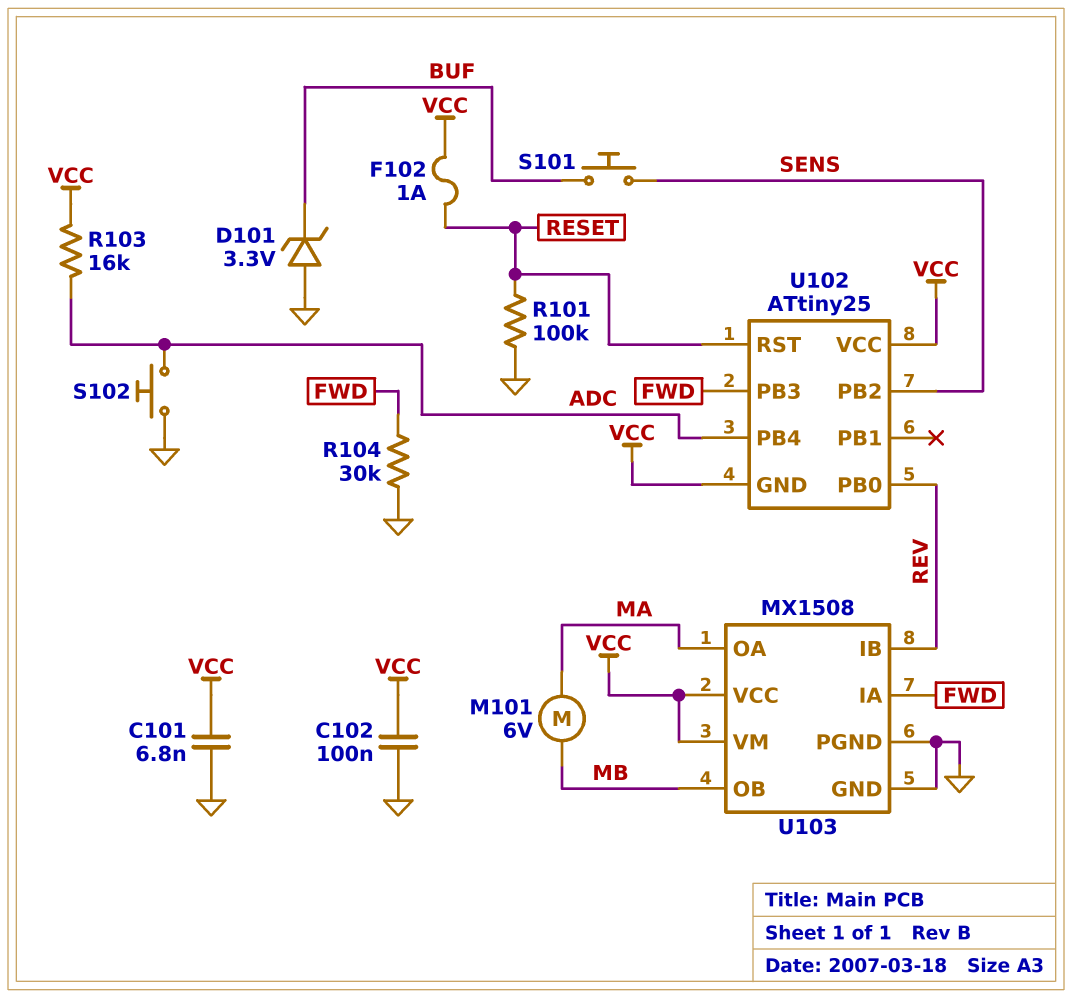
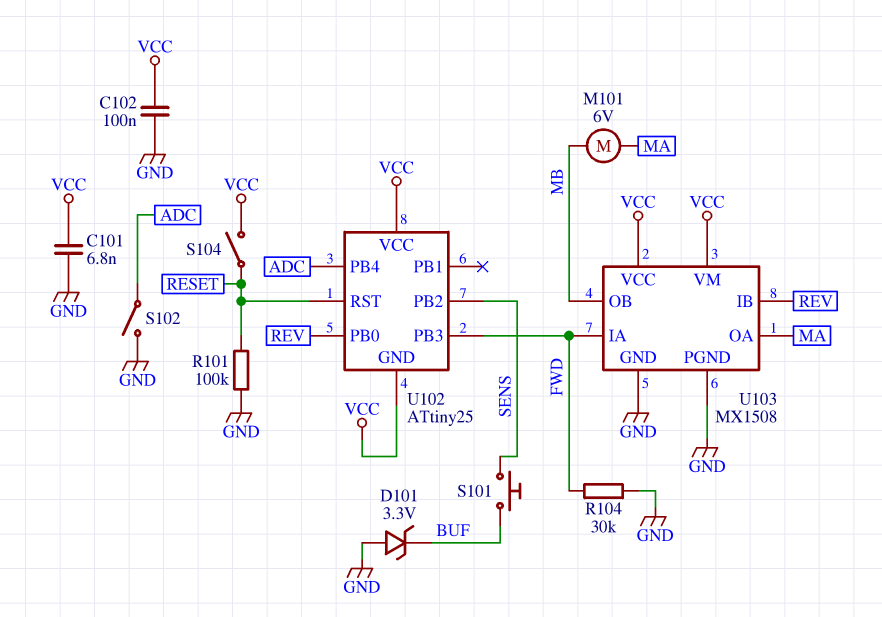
F102: 1A (RESET, VCC) -> none
R103: 16k (ADC, VCC) -> none
S102: button (ADC, GND) -> switch (ADC, GND)
S104: none -> switch (RESET, VCC)

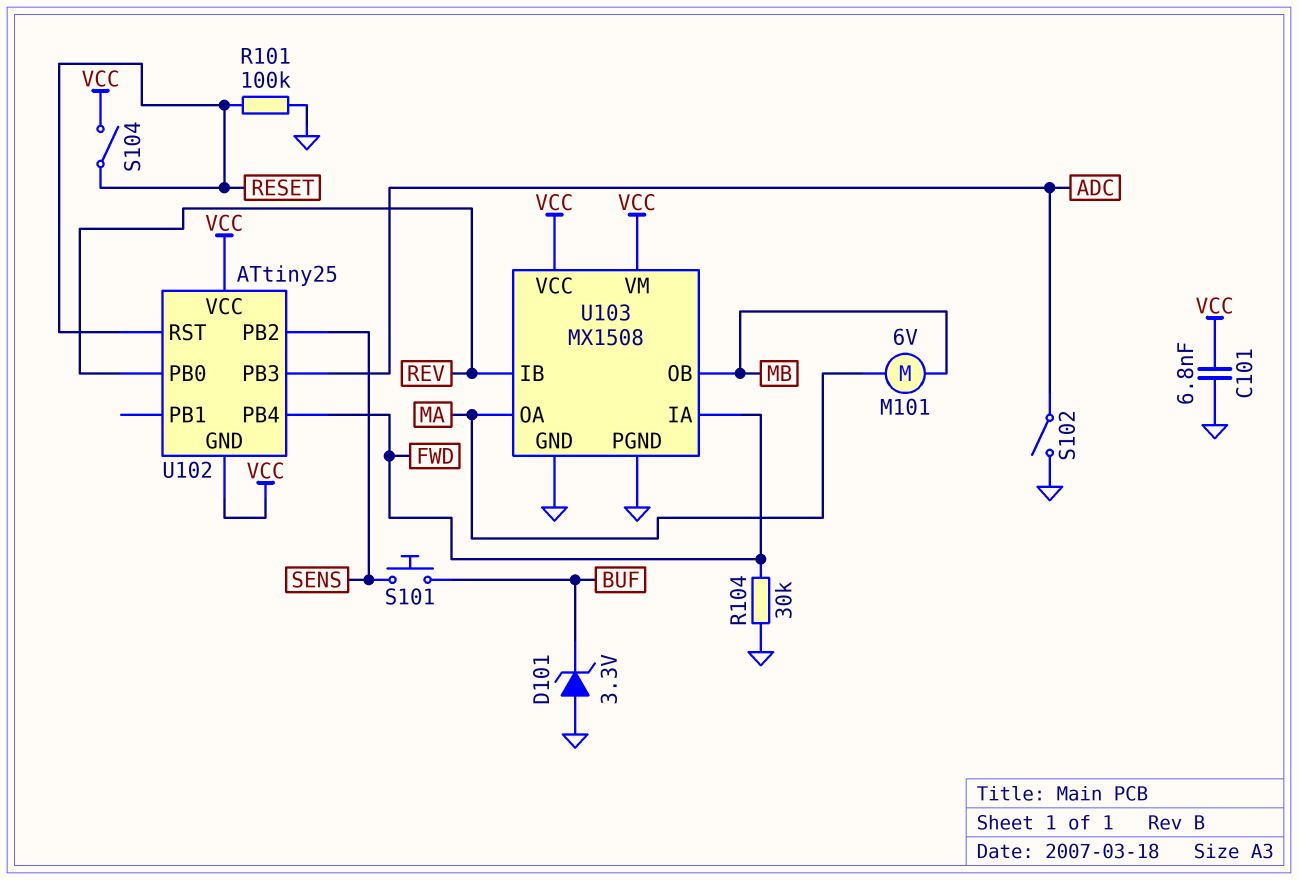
C102: 100nF (GND, VCC) -> none
U102 pin PB3: FWD -> ADC
U102 pin PB4: ADC -> FWD

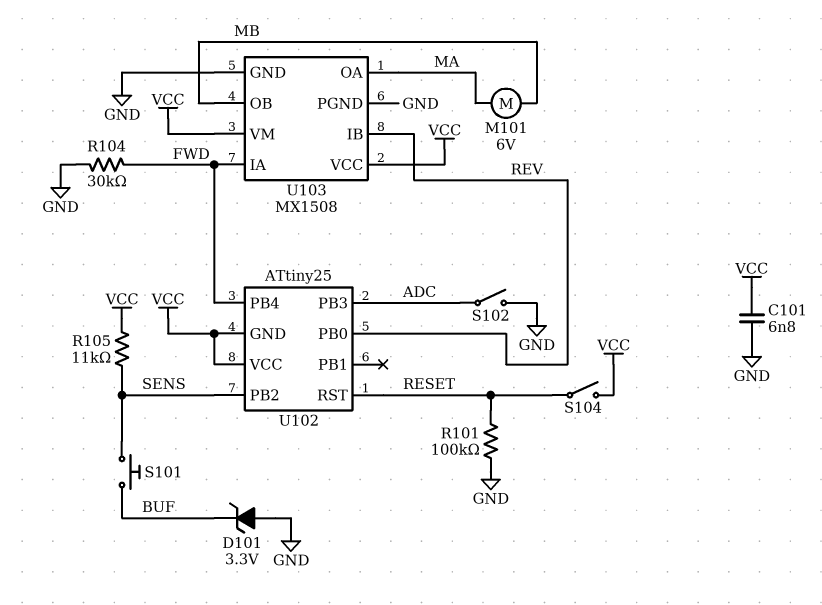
R105: none -> 11k (SENS, VCC)

